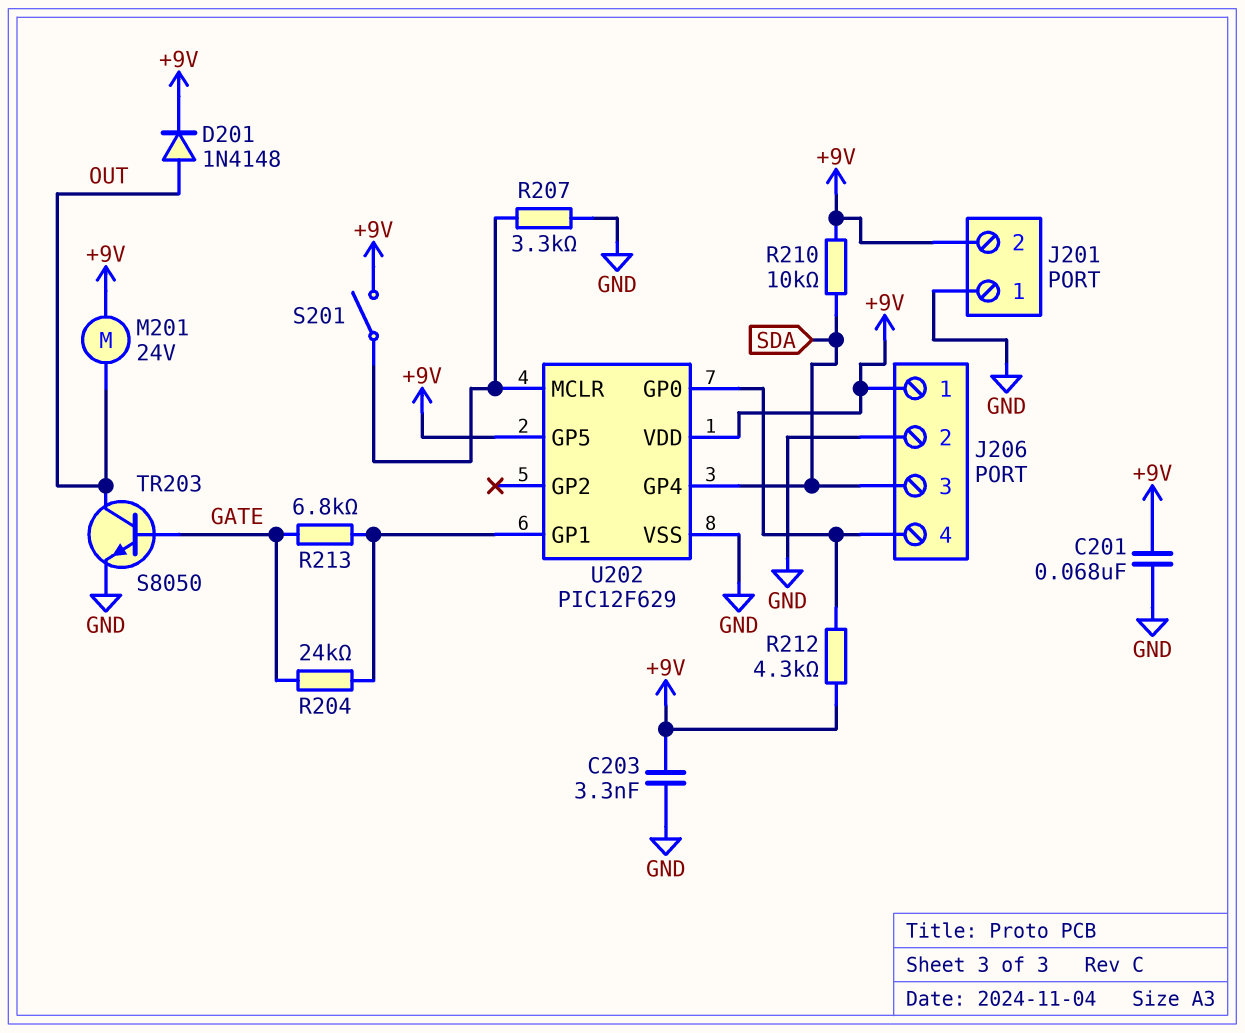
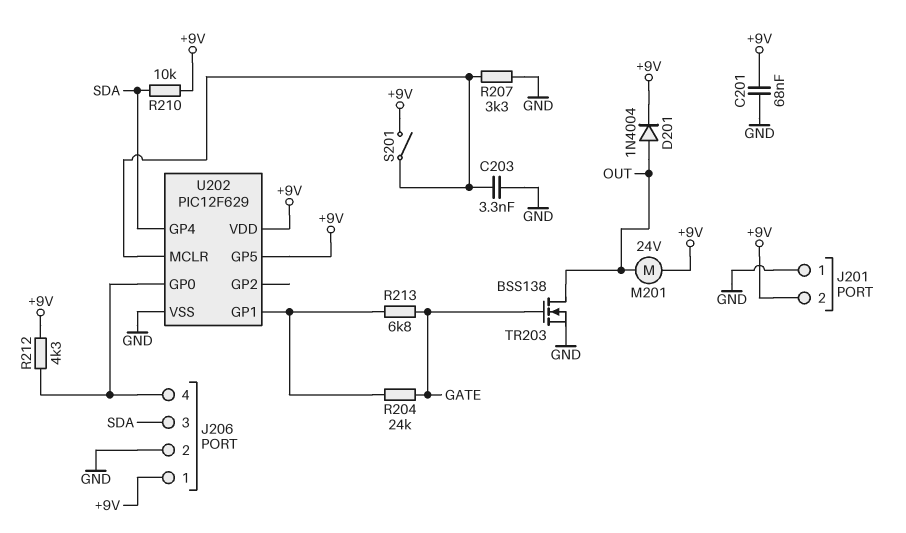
C203: 3.3nF (+9V, GND) -> 3.3nF (GND, U202/MCLR)
D201: diode 1N4148 (A OUT, K +9V) -> diode 1N4004 (A OUT, K +9V)
TR203: NPN S8050 (B GATE, C OUT, E GND) -> NMOS BSS138 (G GATE, D OUT, S GND)

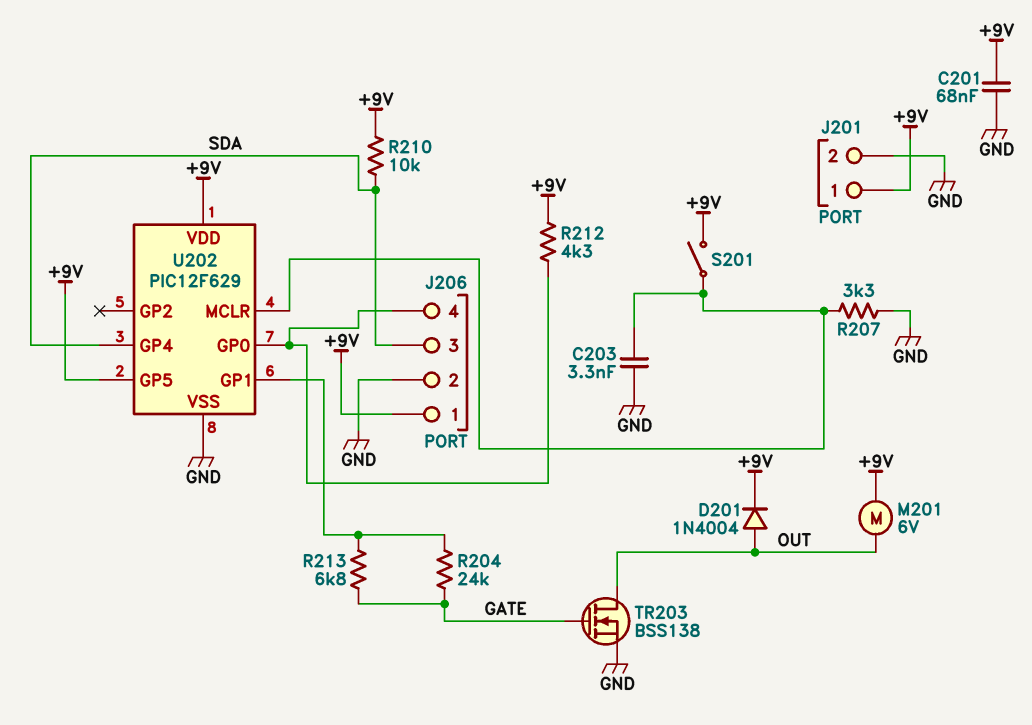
J201 pin 1: GND -> +9V
J201 pin 2: +9V -> GND
M201: motor 24V (+9V, OUT) -> motor 6V (+9V, OUT)

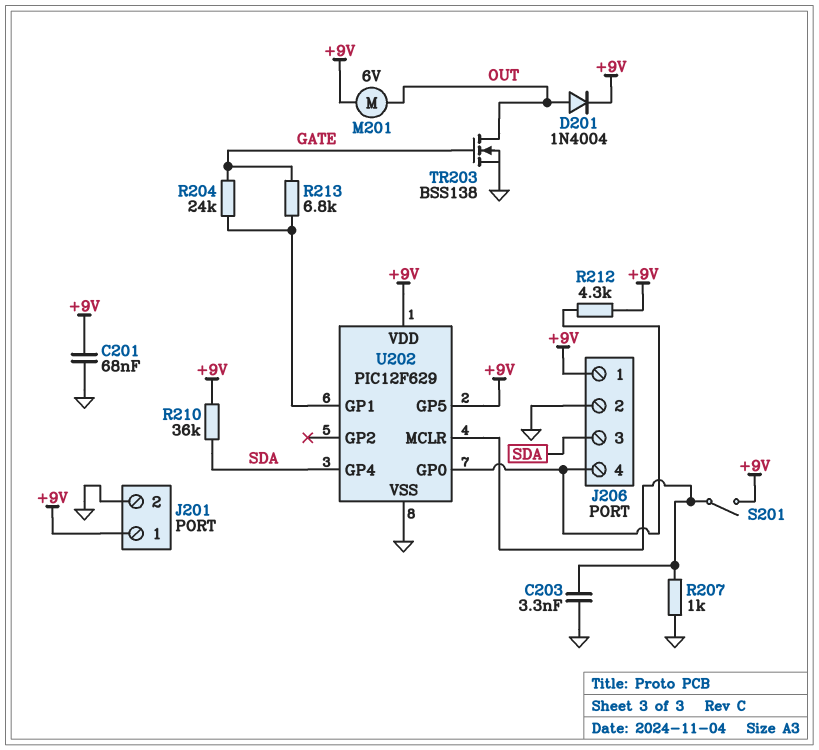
R207: 3.3k (GND, U202/MCLR) -> 1k (GND, U202/MCLR)
R210: 10k (+9V, SDA) -> 36k (+9V, SDA)

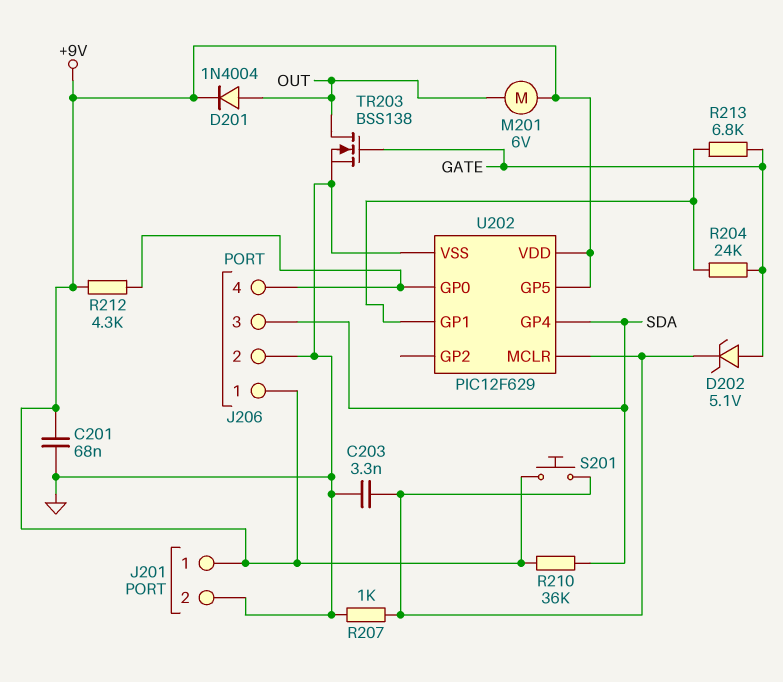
D202: none -> zener 5.1V (A GATE, K U202/MCLR)
S201: switch (+9V, U202/MCLR) -> button (+9V, U202/MCLR)

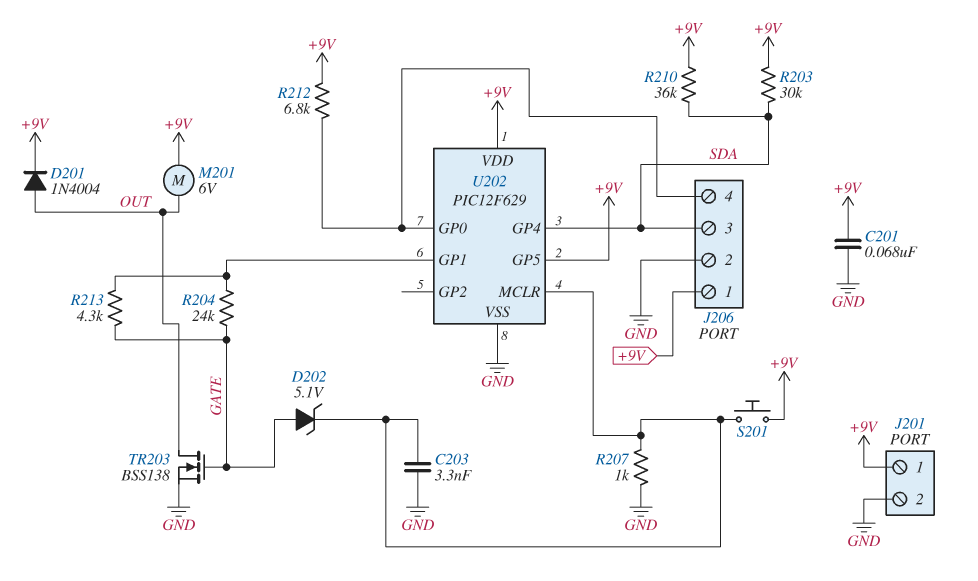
R203: none -> 30k (+9V, SDA)
R212: 4.3k (+9V, J206/4) -> 6.8k (+9V, J206/4)
R213: 6.8k (GATE, U202/GP1) -> 4.3k (GATE, U202/GP1)

